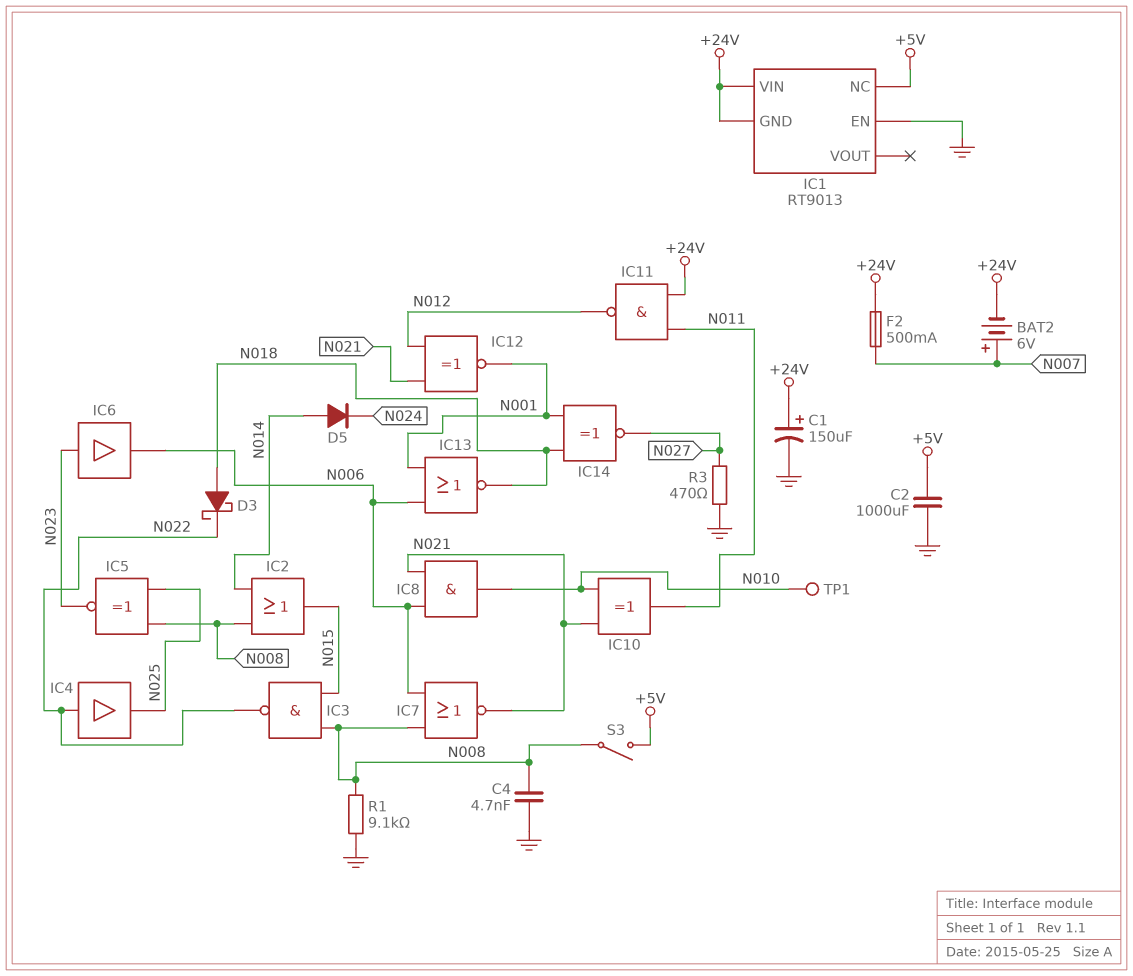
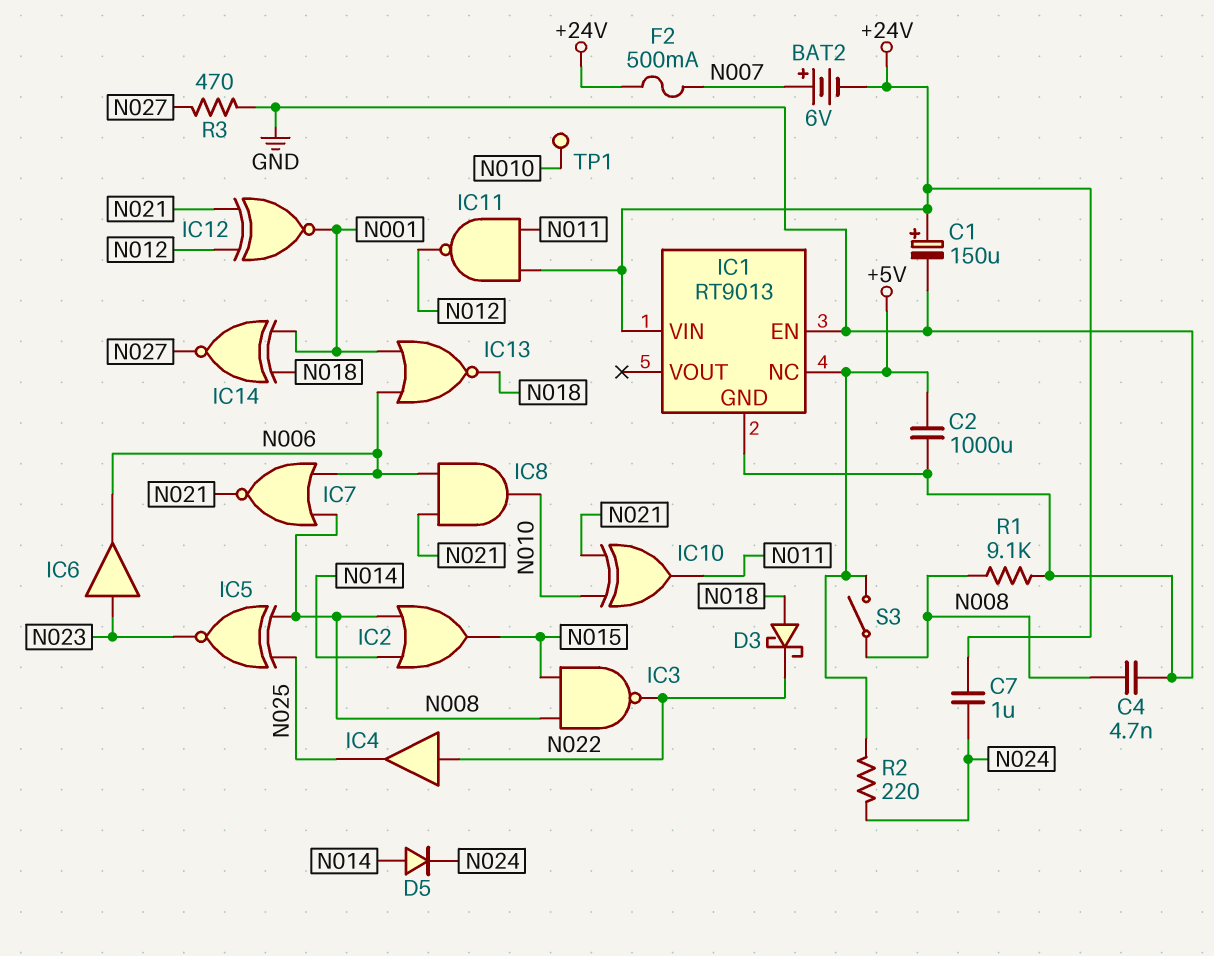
C7: none -> 1uF (+24V, N024)
IC1 pin GND: +24V -> GND
R2: none -> 220 (+5V, N024)

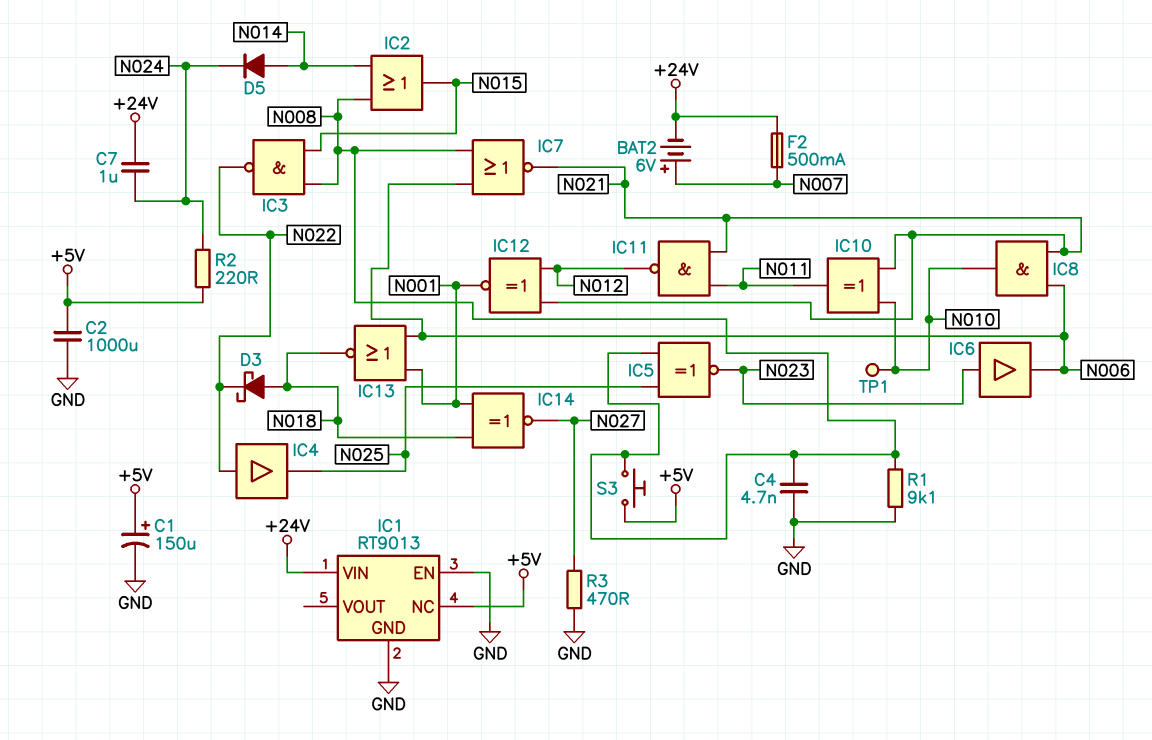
C1: 150uF (plus +24V, minus GND) -> 150uF (plus +5V, minus GND)
IC11: NAND (in +24V, in N011, out N012) -> NAND (in N011, in N021, out N012)
S3: switch (+5V, N008) -> button (+5V, N008)

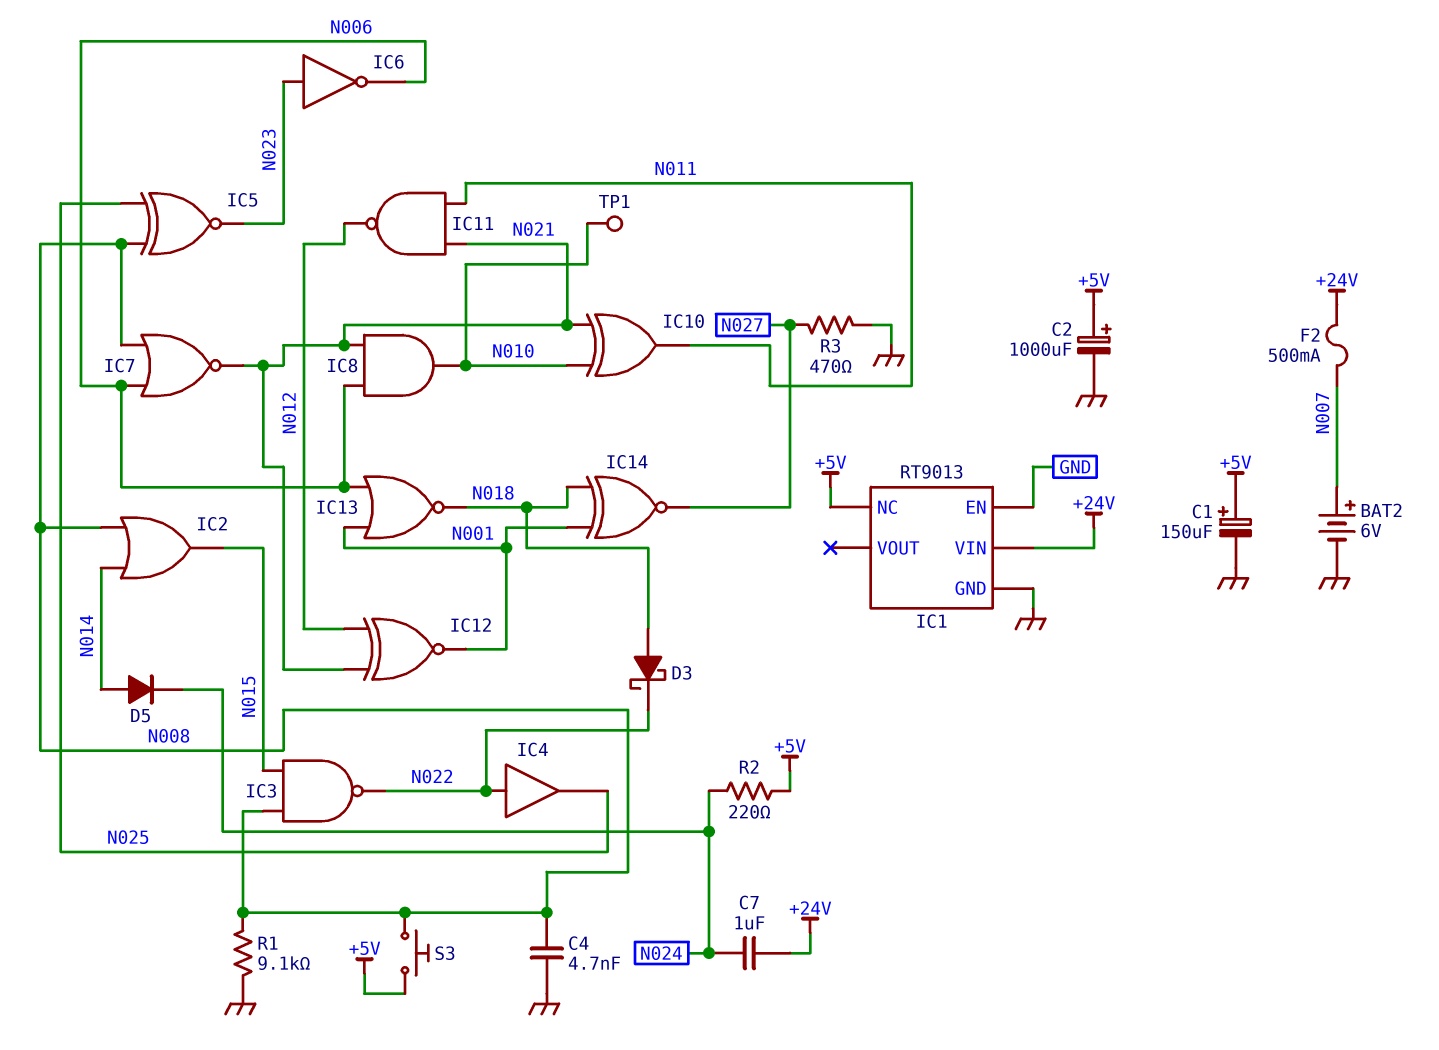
BAT2: 6V (plus N007, minus +24V) -> 6V (plus N007, minus GND)
C2: 1000uF (+5V, GND) -> 1000uF (plus +5V, minus GND)
IC6: buffer (in N023, out N006) -> NOT (in N023, out N006)

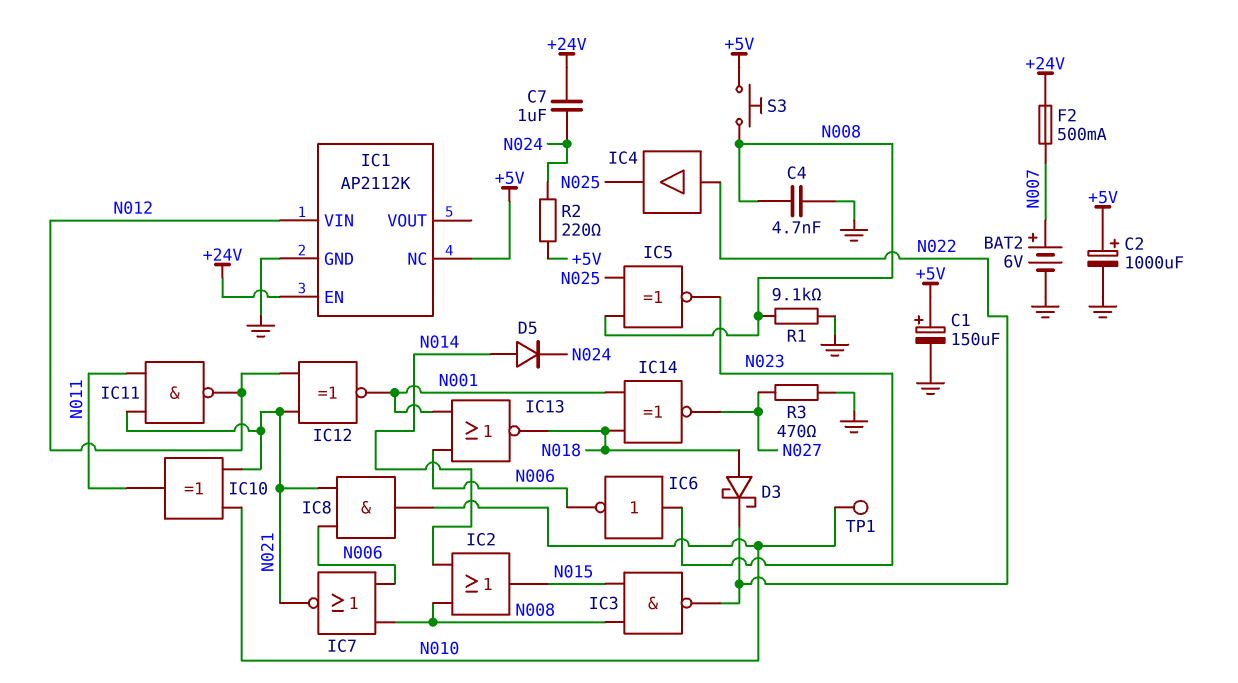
IC1: RT9013 -> AP2112K
IC1 pin EN: GND -> +24V
IC1 pin VIN: +24V -> N012

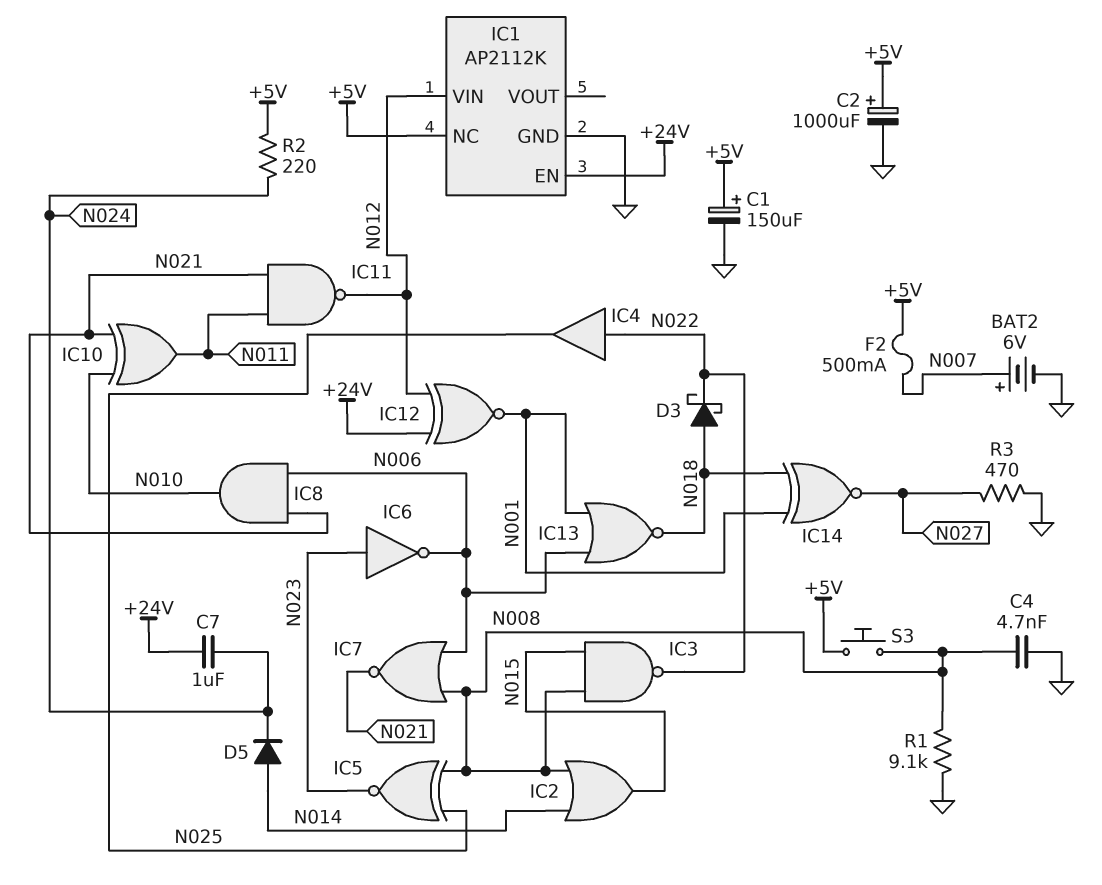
F2: 500mA (+24V, N007) -> 500mA (+5V, N007)
IC12: XNOR (in N012, in N021, out N001) -> XNOR (in +24V, in N012, out N001)
TP1: test point (N010) -> none

